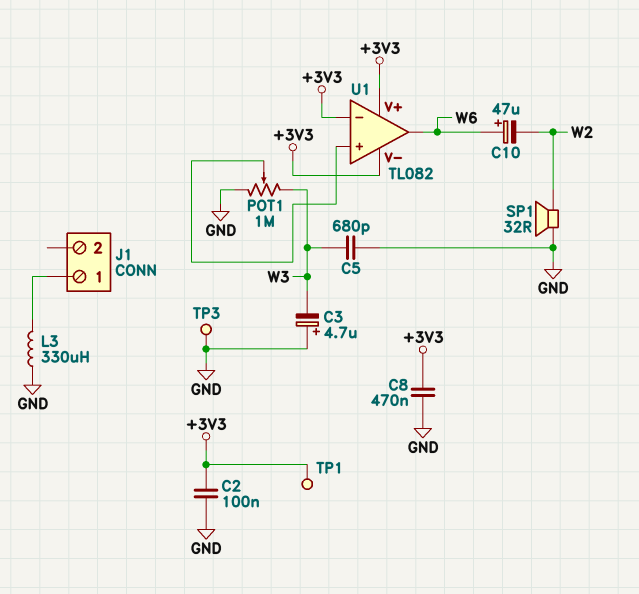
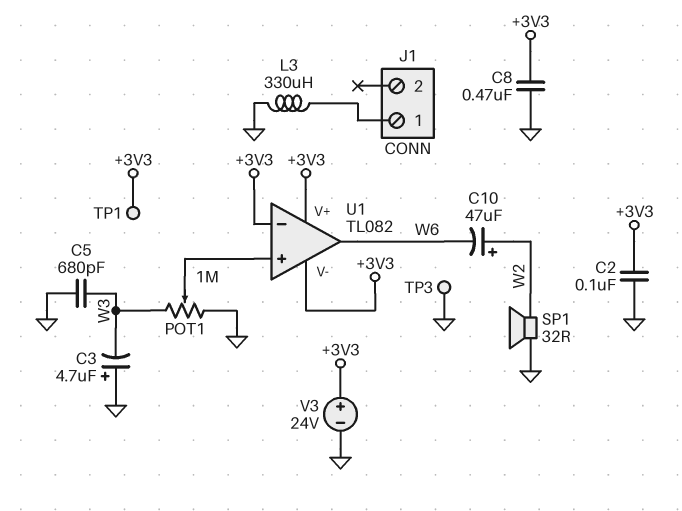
C10: 47uF (plus W6, minus W2) -> 47uF (plus W2, minus W6)
V3: none -> 24V (plus +3V3, minus GND)

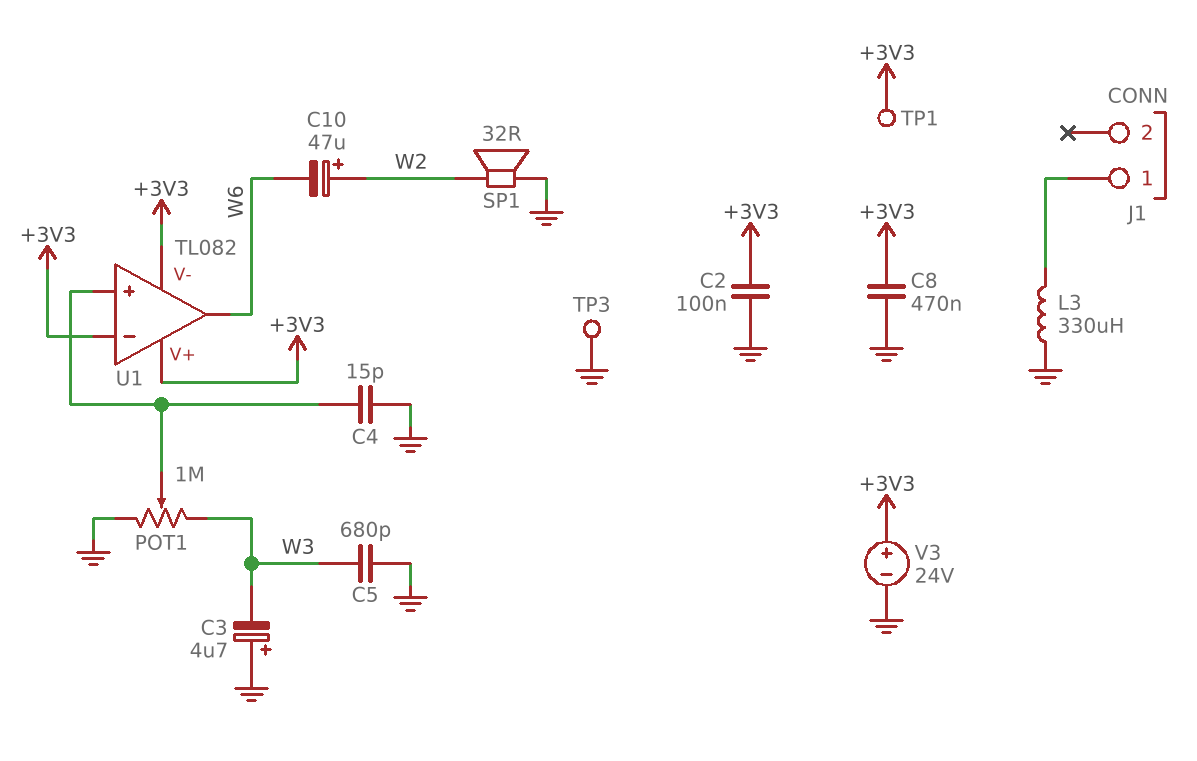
C4: none -> 15pF (GND, U1/in+)

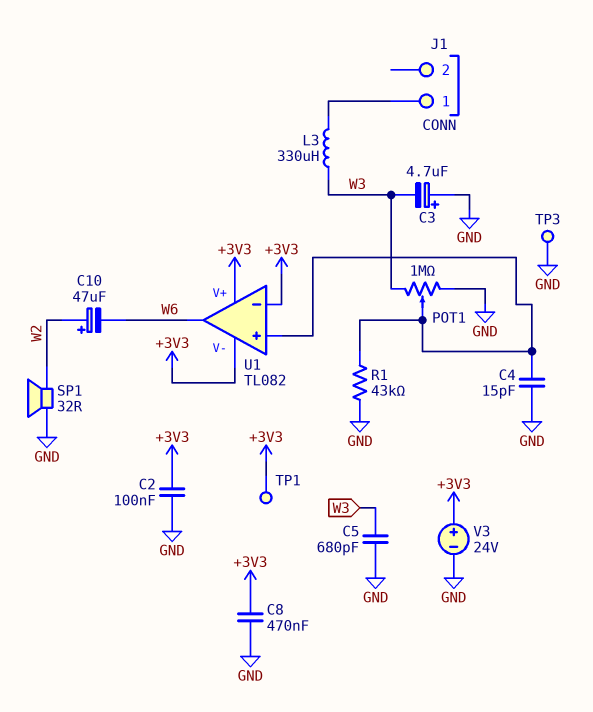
L3: 330uH (GND, J1/1) -> 330uH (J1/1, W3)
R1: none -> 43k (GND, U1/in+)

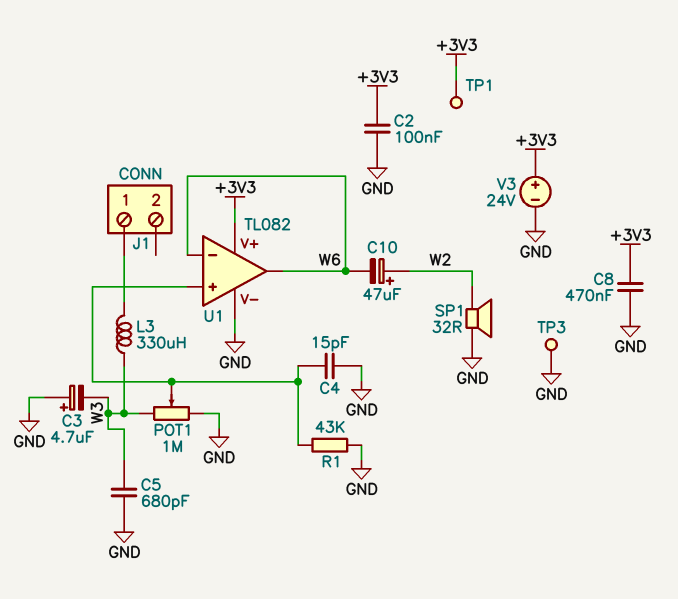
U1 pin V-: +3V3 -> GND
U1 pin in-: +3V3 -> W6

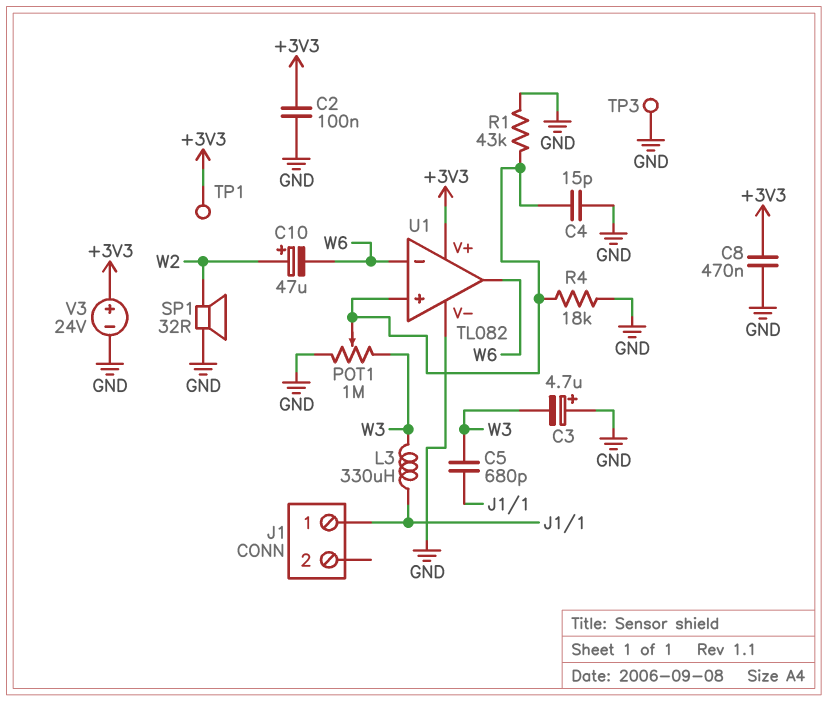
C5: 680pF (GND, W3) -> 680pF (J1/1, W3)
R4: none -> 18k (GND, U1/in+)

